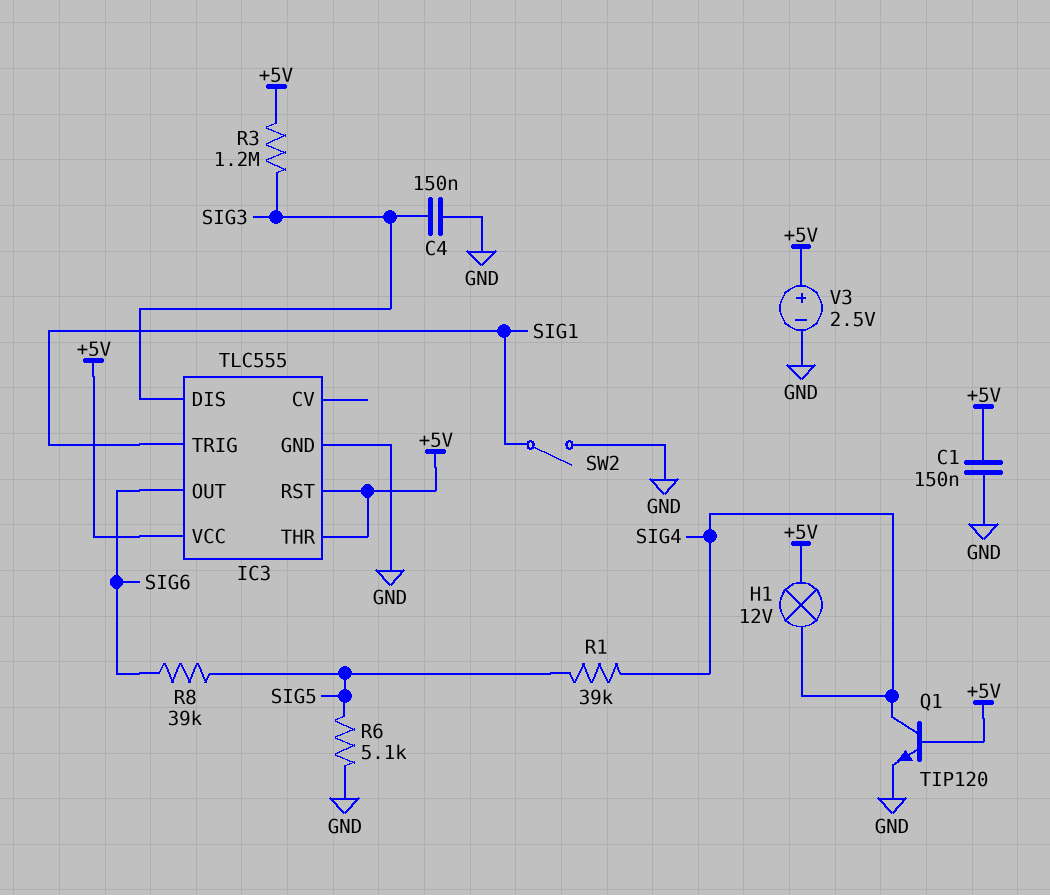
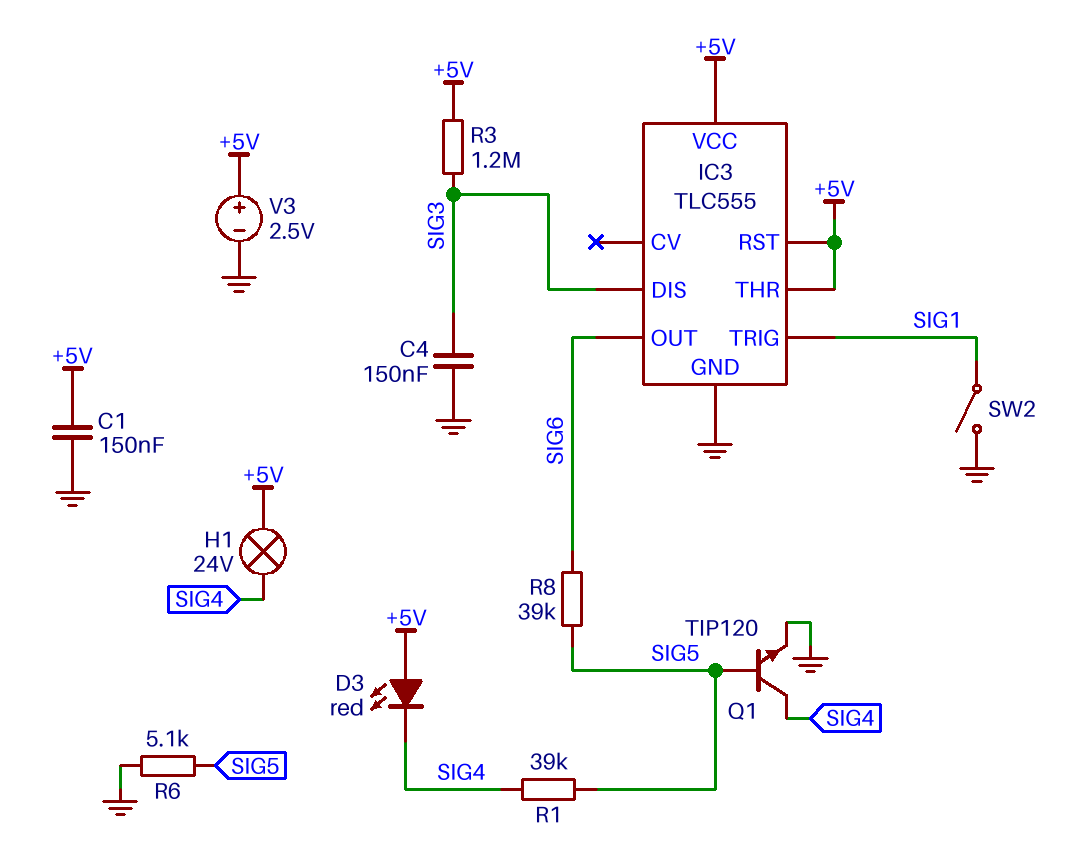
D3: none -> LED red (A +5V, K SIG4)
H1: lamp 12V (+5V, SIG4) -> lamp 24V (+5V, SIG4)
Q1: NPN TIP120 (B +5V, C SIG4, E GND) -> NPN TIP120 (B SIG5, C SIG4, E GND)

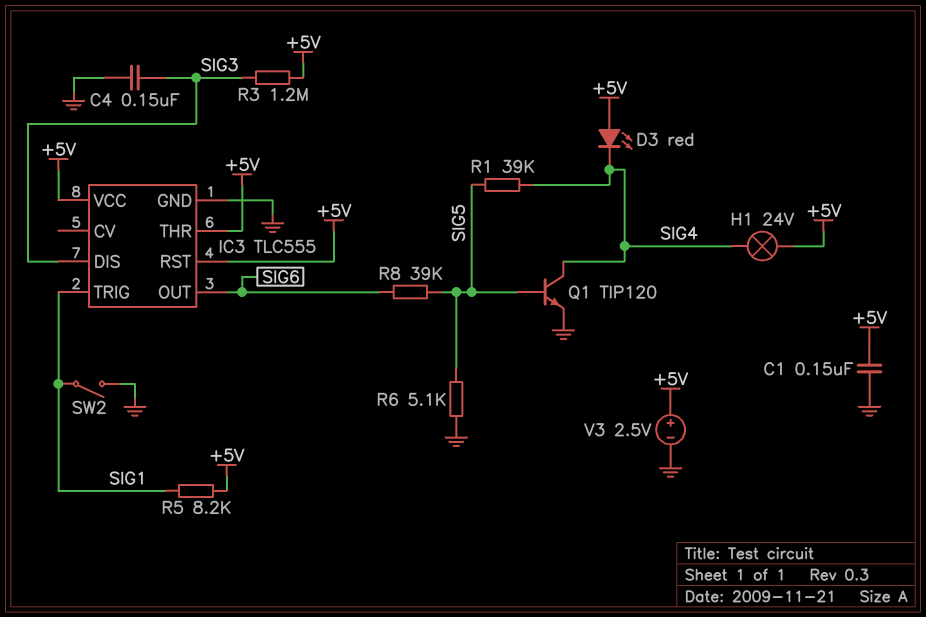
R5: none -> 8.2k (+5V, SIG1)

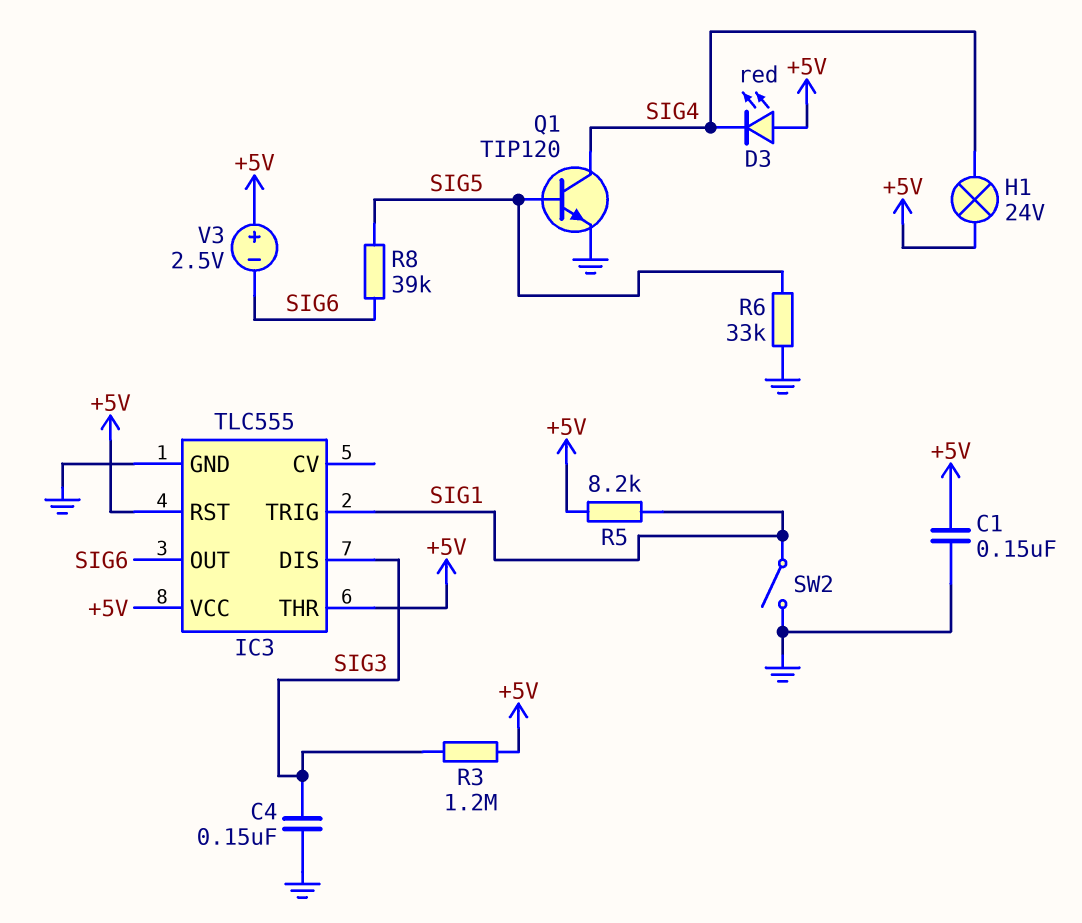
R1: 39k (SIG4, SIG5) -> none
R6: 5.1k (GND, SIG5) -> 33k (GND, SIG5)
V3: 2.5V (plus +5V, minus GND) -> 2.5V (plus +5V, minus SIG6)

